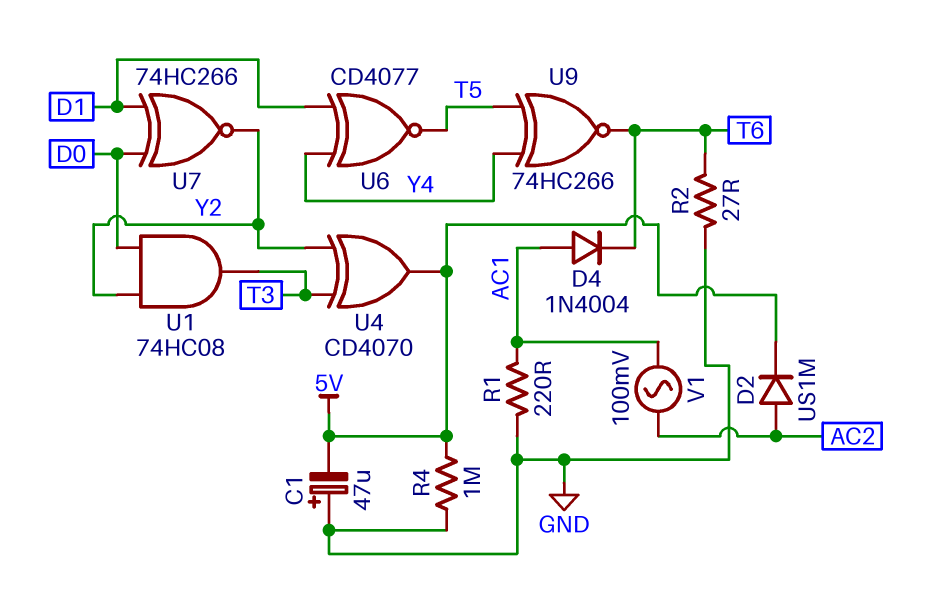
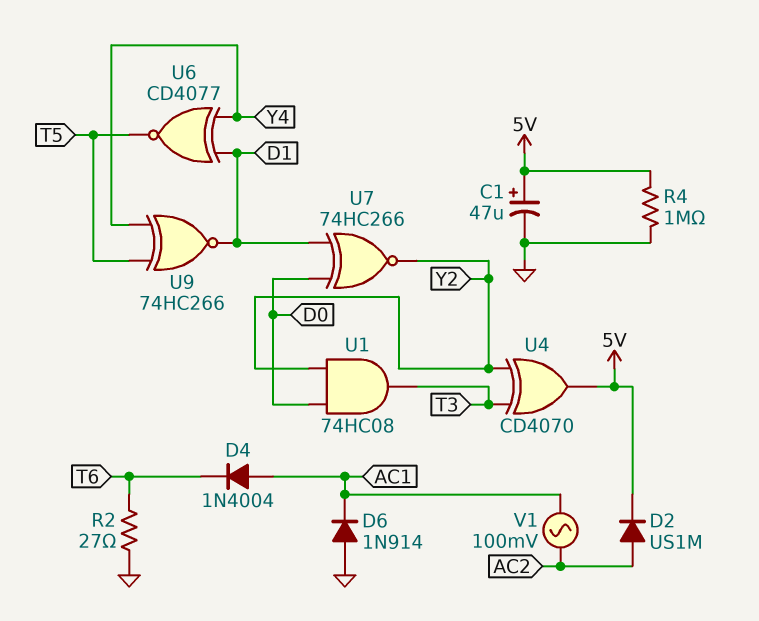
C1: 47uF (plus GND, minus 5V) -> 47uF (plus 5V, minus GND)
D6: none -> diode 1N914 (A GND, K AC1)
R1: 220 (AC1, GND) -> none
U9: XNOR 74HC266 (in T5, in Y4, out T6) -> XNOR 74HC266 (in T5, in Y4, out D1)

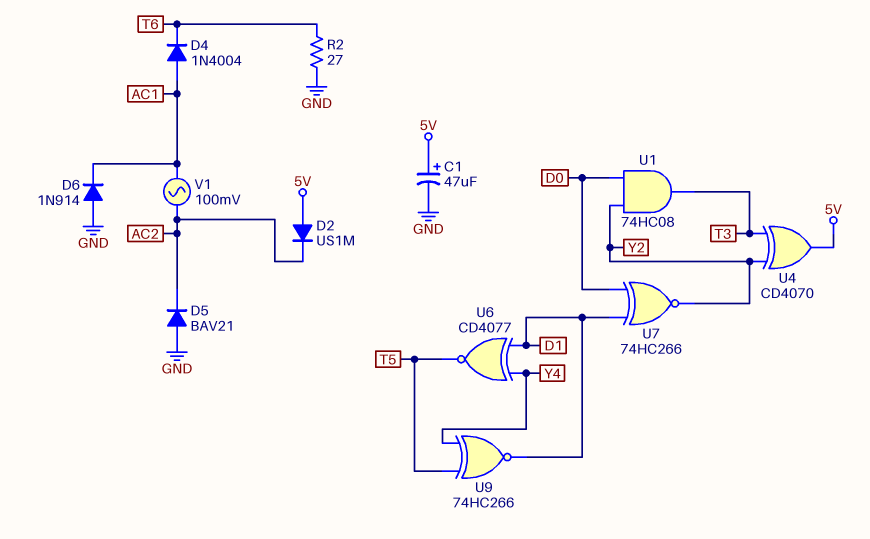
D2: diode US1M (A AC2, K 5V) -> diode US1M (A 5V, K AC2)
D5: none -> diode BAV21 (A GND, K AC2)
R4: 1M (5V, GND) -> none

